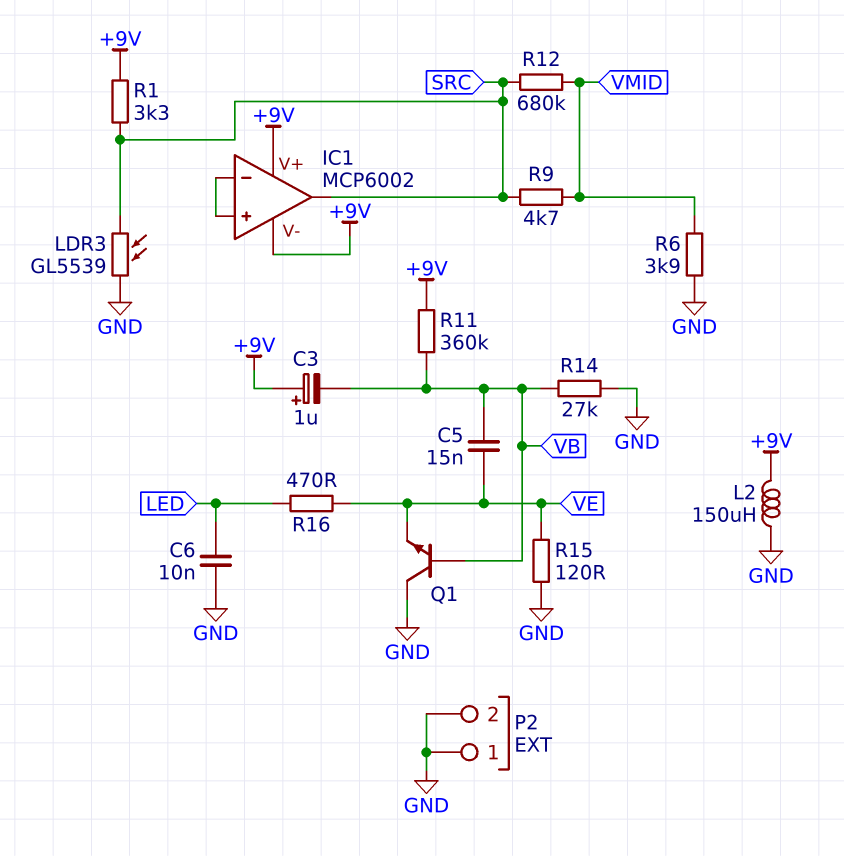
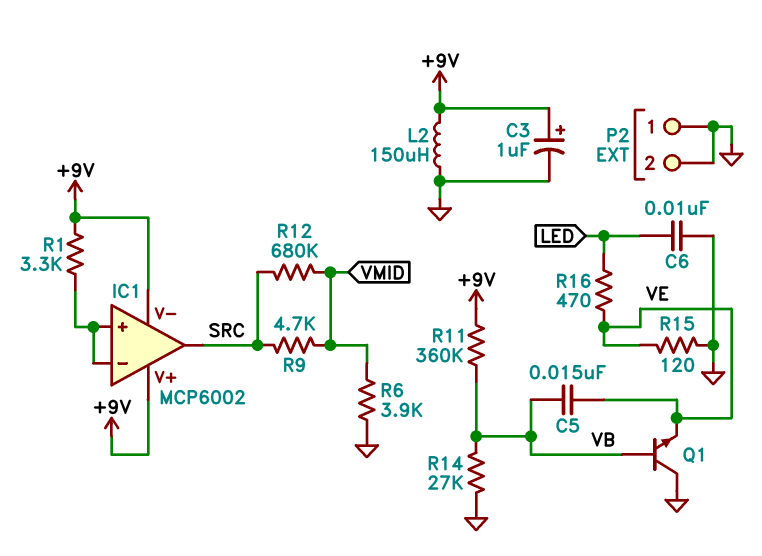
C3: 1uF (plus +9V, minus VB) -> 1uF (plus +9V, minus GND)
LDR3: GL5539 (GND, SRC) -> none
R1: 3.3k (+9V, SRC) -> 3.3k (+9V, IC1/in+)

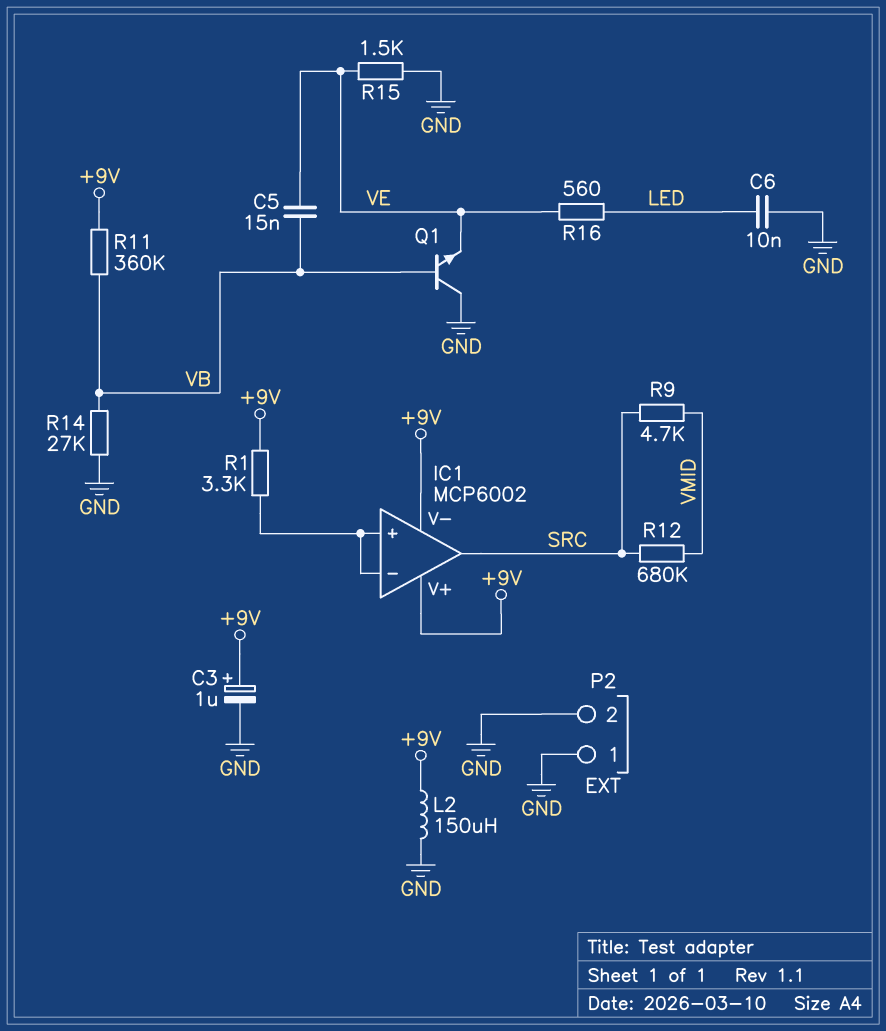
R6: 3.9k (GND, VMID) -> none
R15: 120 (GND, VE) -> 1.5k (GND, VE)
R16: 470 (LED, VE) -> 560 (LED, VE)

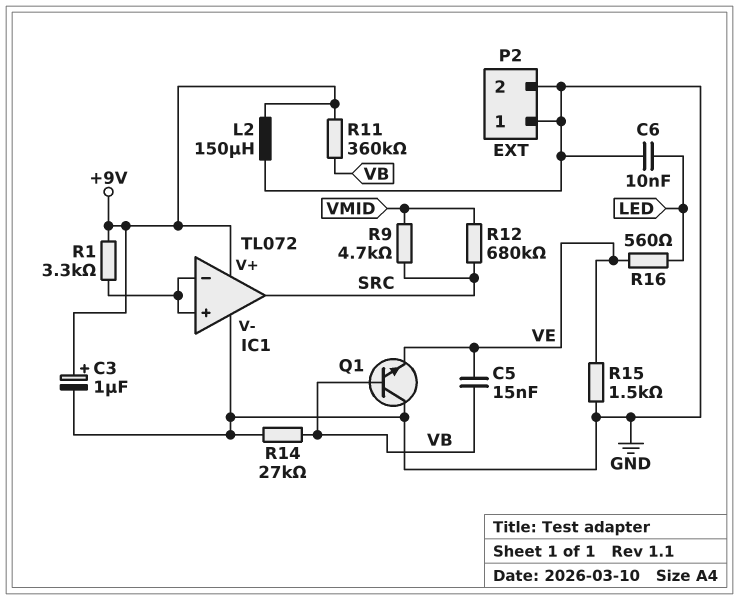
IC1: MCP6002 -> TL072
IC1 pin V-: +9V -> GND

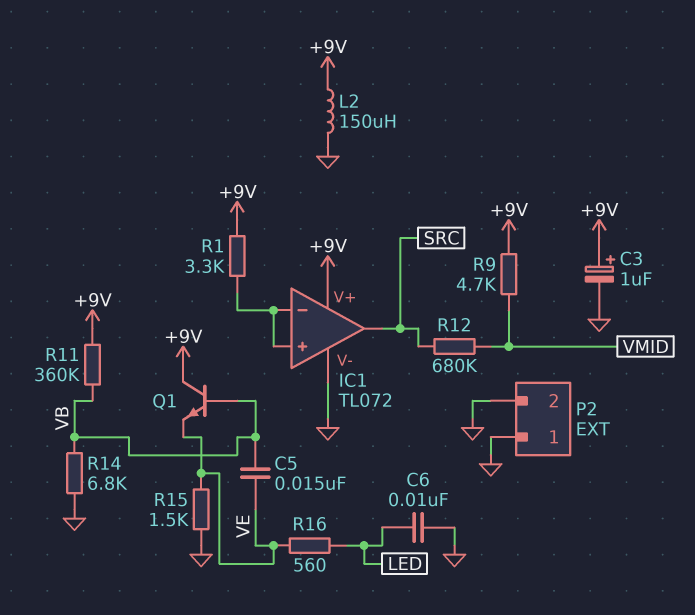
Q1: NPN (B VB, C GND, E VE) -> NPN (B VB, C +9V, E VE)
R9: 4.7k (SRC, VMID) -> 4.7k (+9V, VMID)
R14: 27k (GND, VB) -> 6.8k (GND, VB)

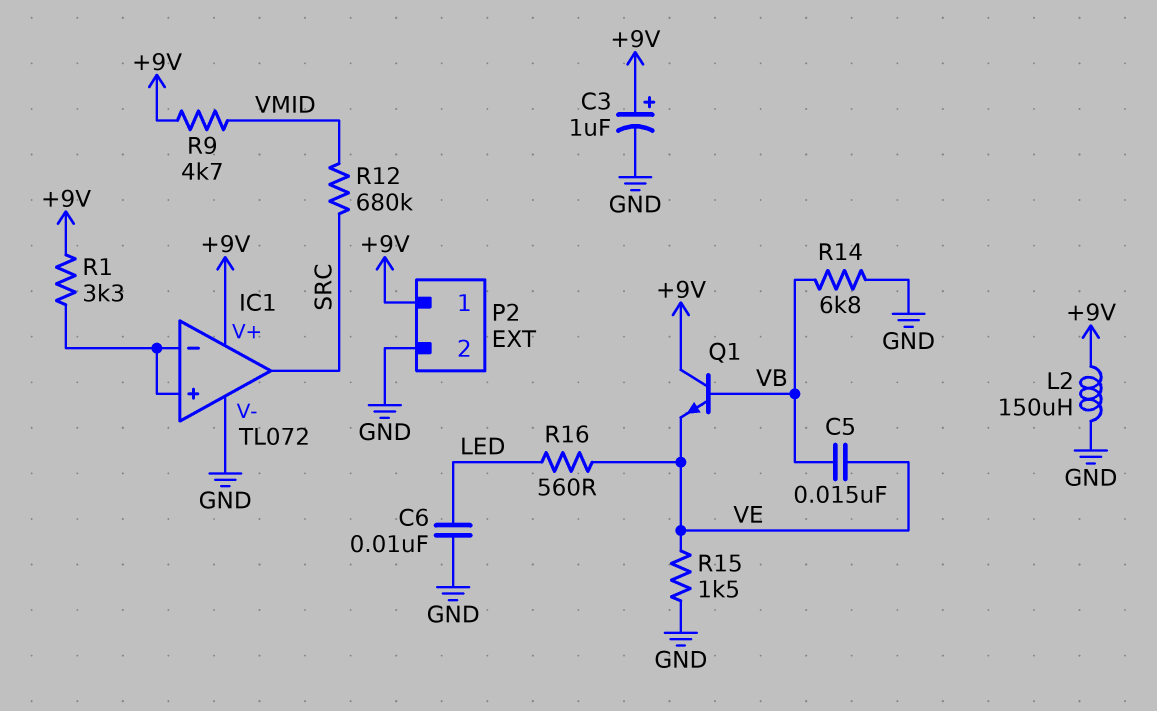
P2 pin 1: GND -> +9V
R11: 360k (+9V, VB) -> none

